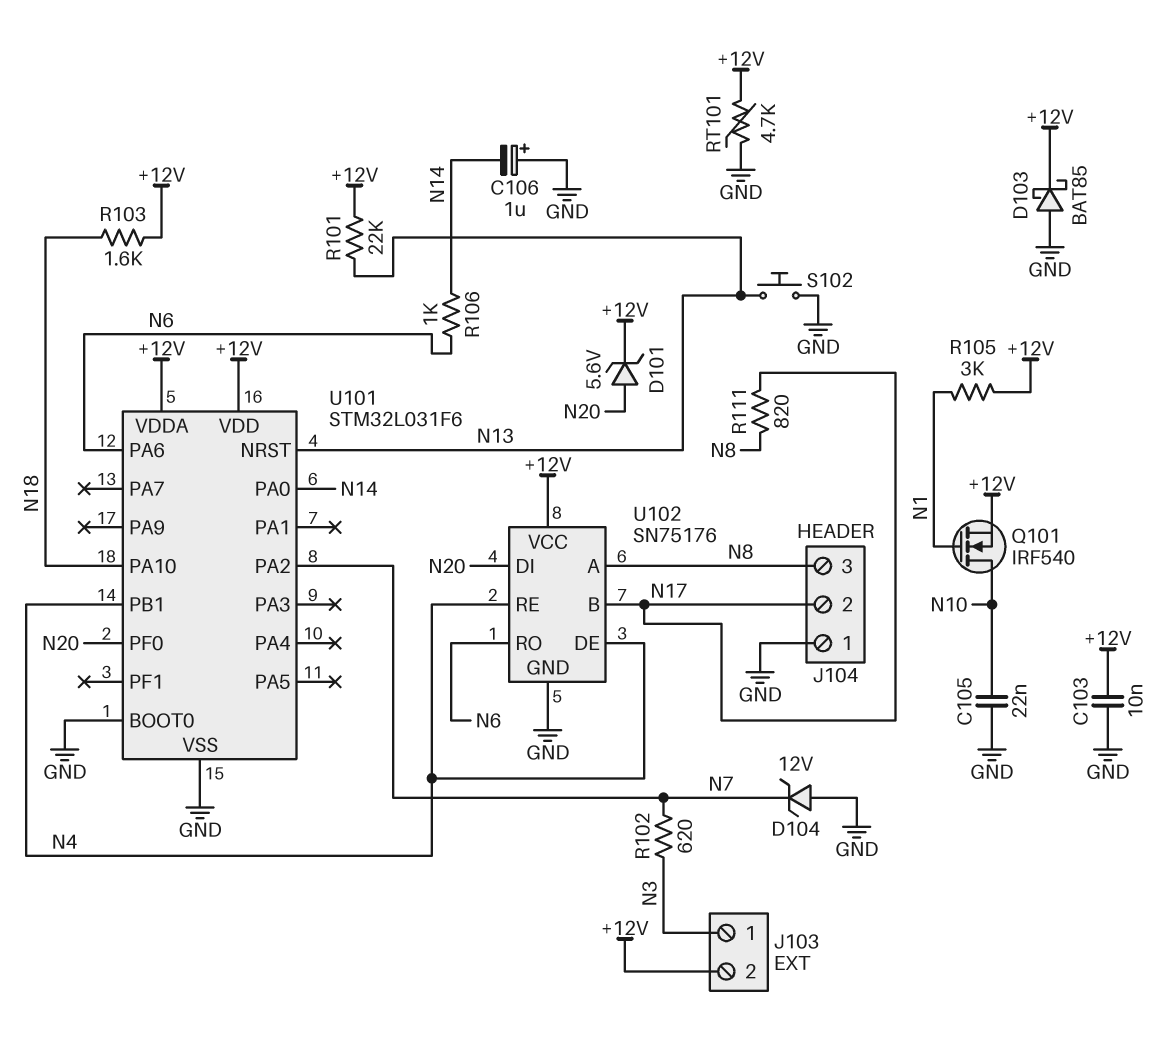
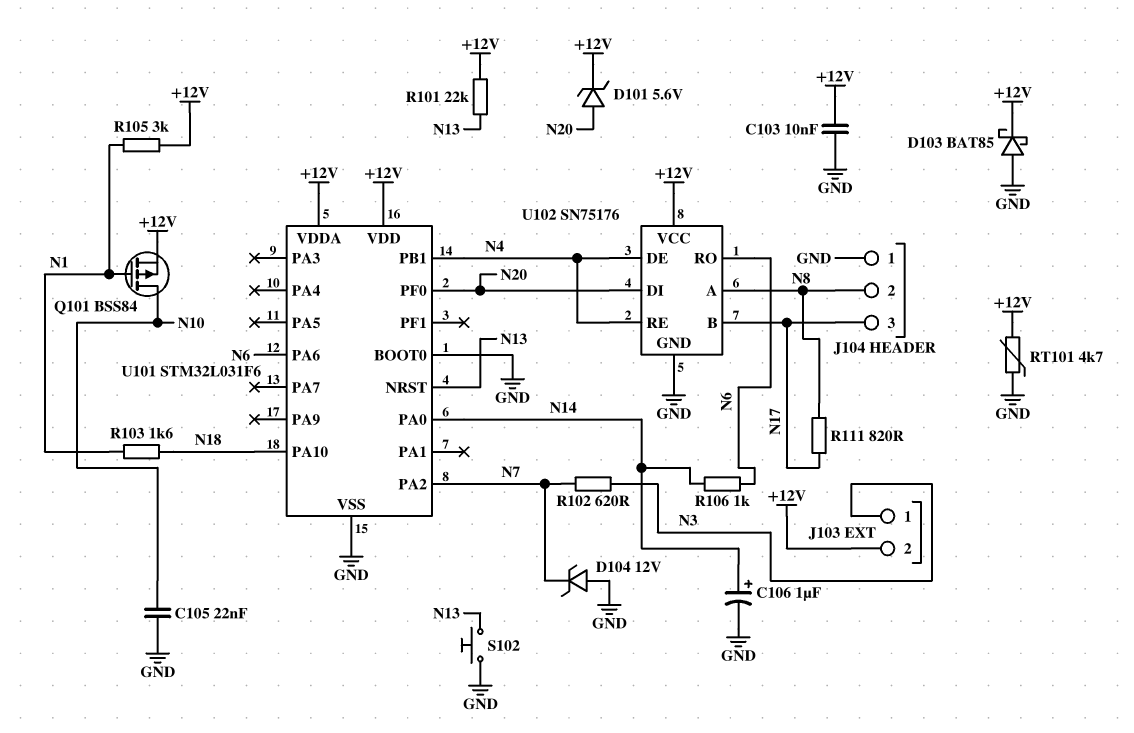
C106: 1uF (plus GND, minus N14) -> 1uF (plus N14, minus GND)
J104 pin 2: N17 -> N8
J104 pin 3: N8 -> N17
Q101: NMOS IRF540 (G N1, D N10, S +12V) -> PMOS BSS84 (G N1, D N10, S +12V)
R103: 1.6k (+12V, N18) -> 1.6k (N1, N18)

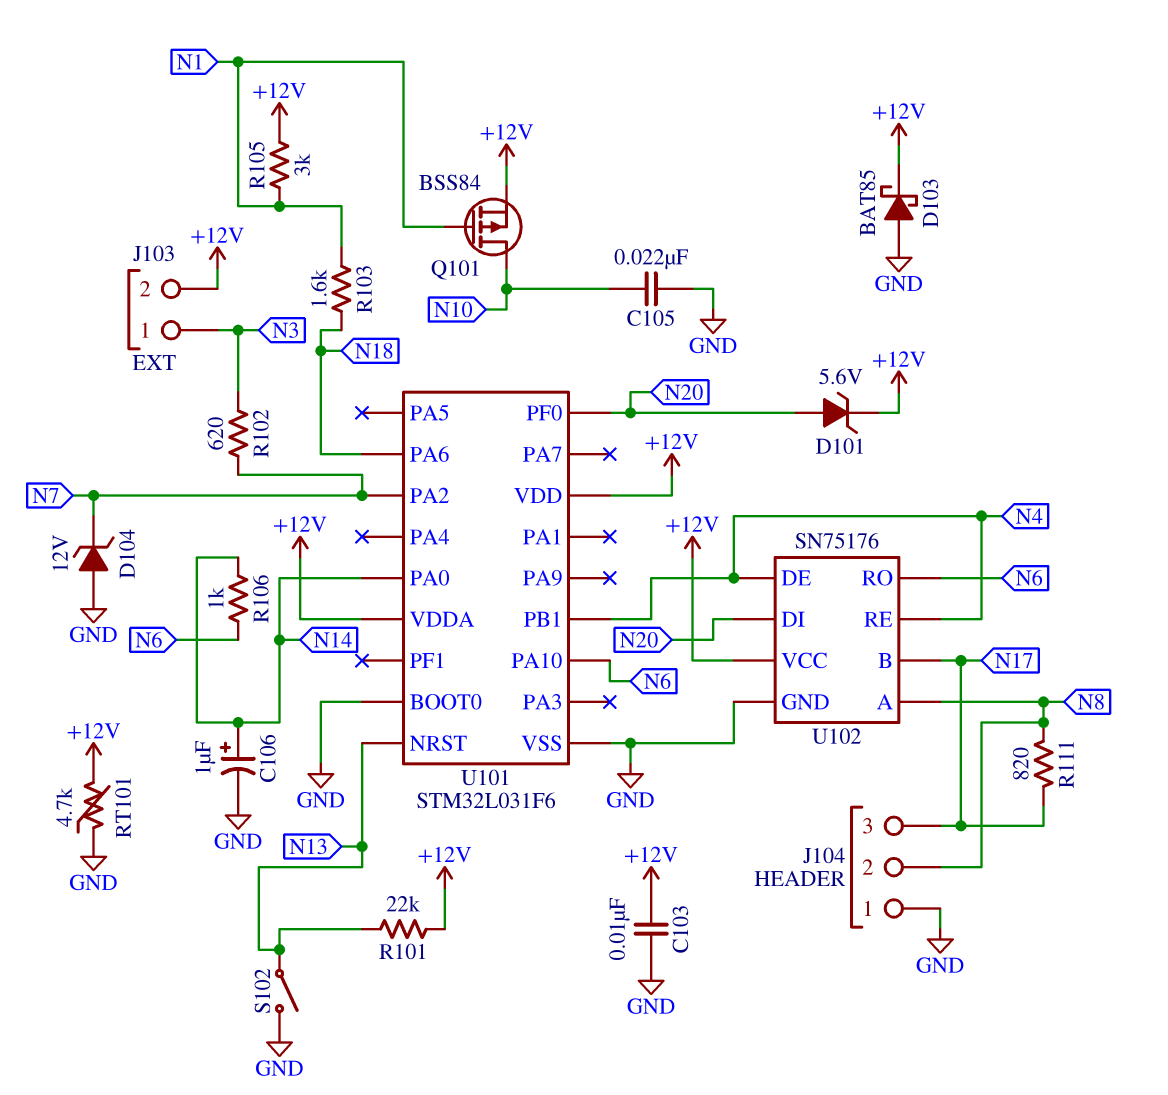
S102: button (GND, N13) -> switch (GND, N13)
U101 pin PA6: N6 -> N18
U101 pin PA10: N18 -> N6

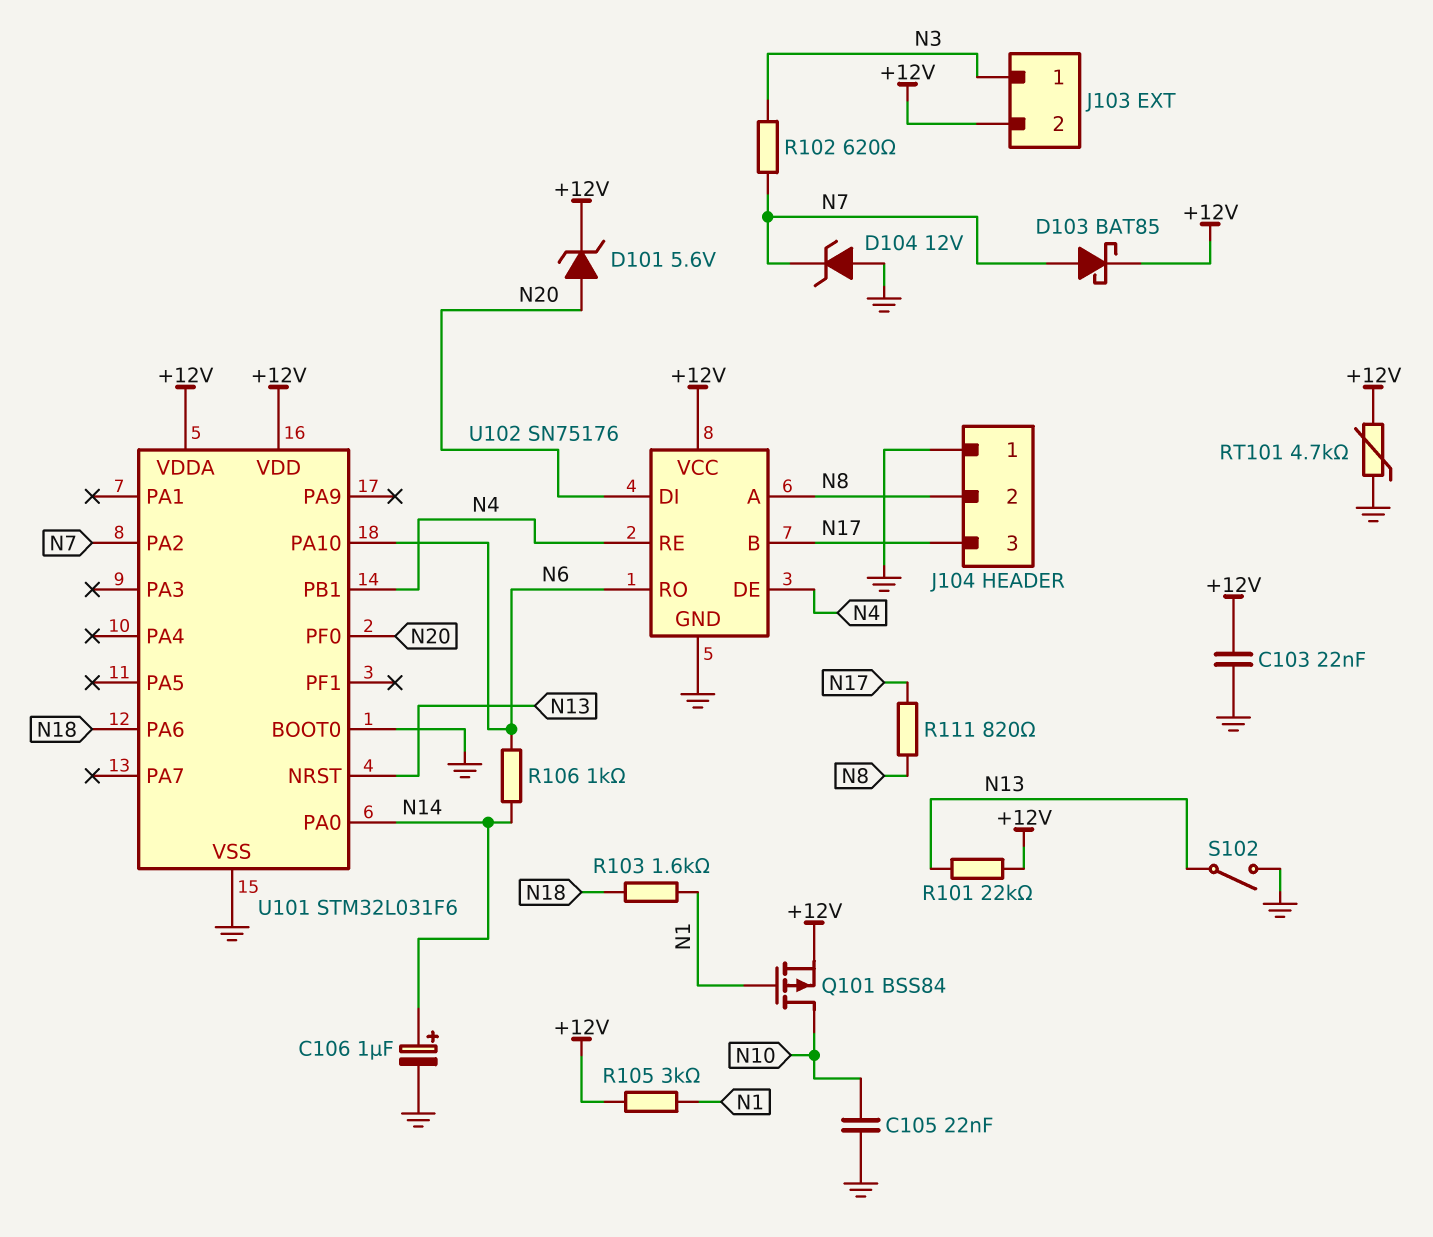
C103: 10nF (+12V, GND) -> 22nF (+12V, GND)
D103: schottky BAT85 (A GND, K +12V) -> schottky BAT85 (A N7, K +12V)

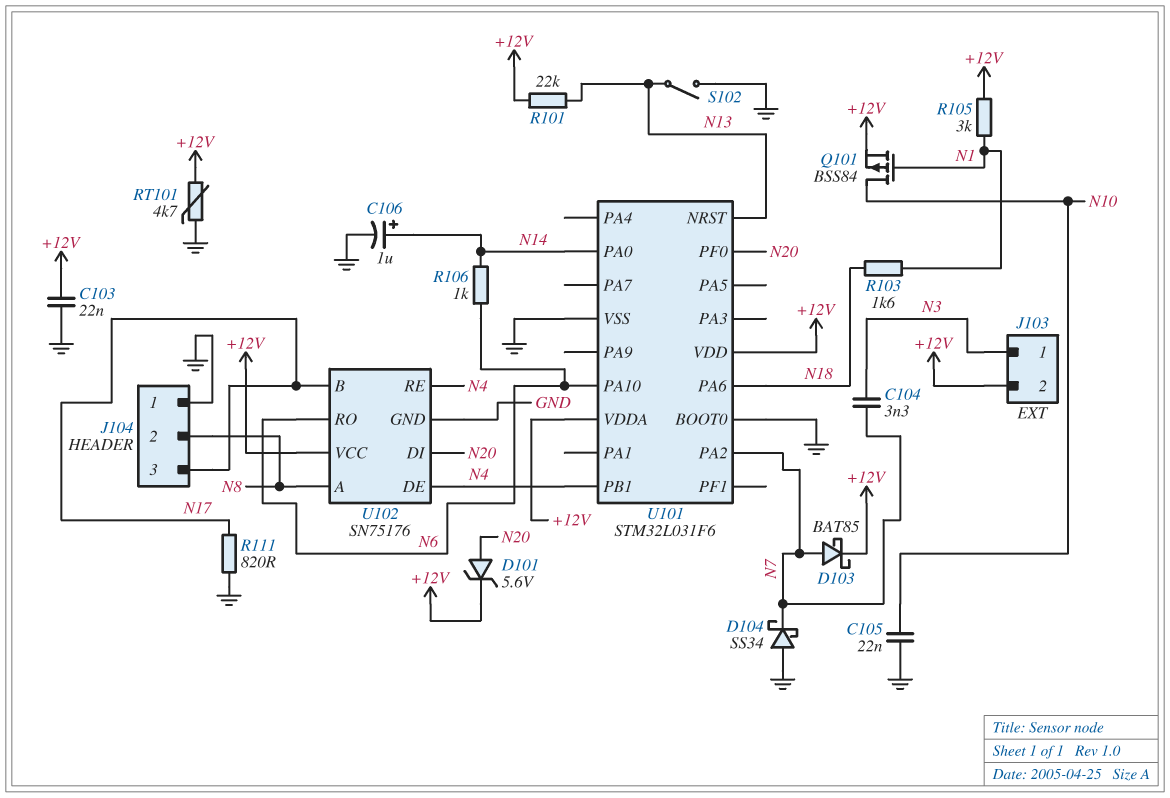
C104: none -> 3.3nF (N3, N7)
D104: zener 12V (A GND, K N7) -> schottky SS34 (A GND, K N7)
R102: 620 (N3, N7) -> none
R111: 820 (N8, N17) -> 820 (GND, N17)

